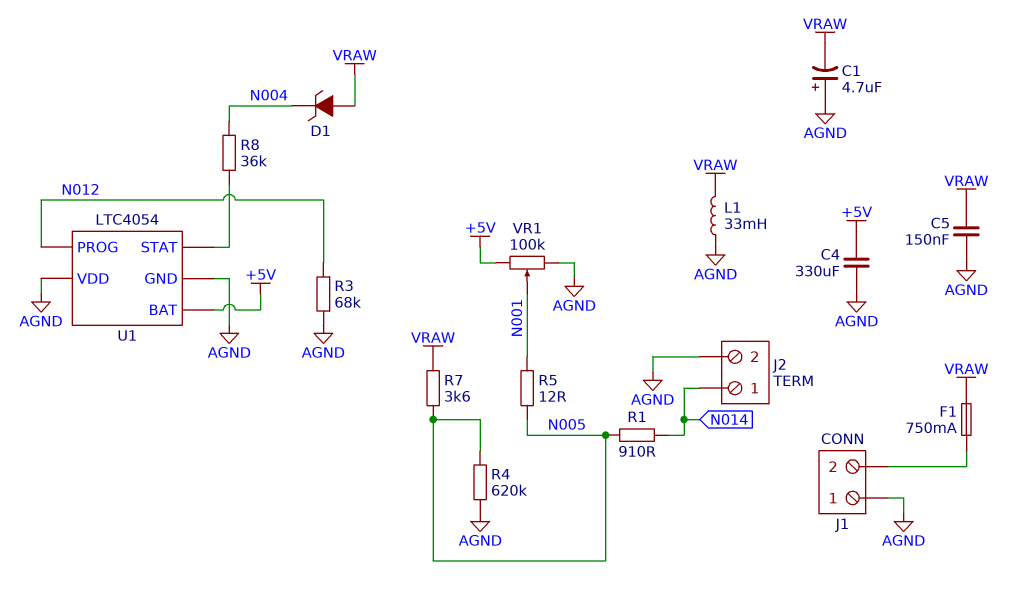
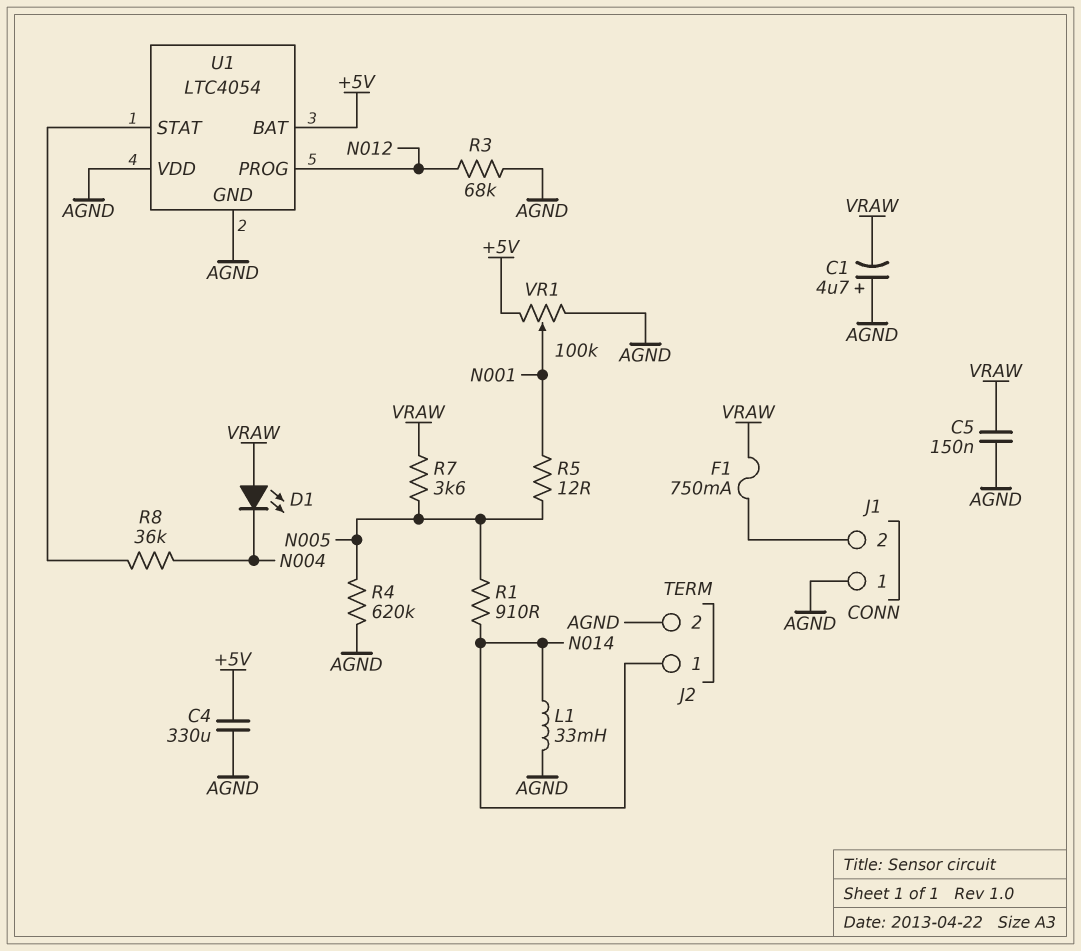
D1: zener (A VRAW, K N004) -> LED (A VRAW, K N004)
L1: 33mH (AGND, VRAW) -> 33mH (AGND, N014)

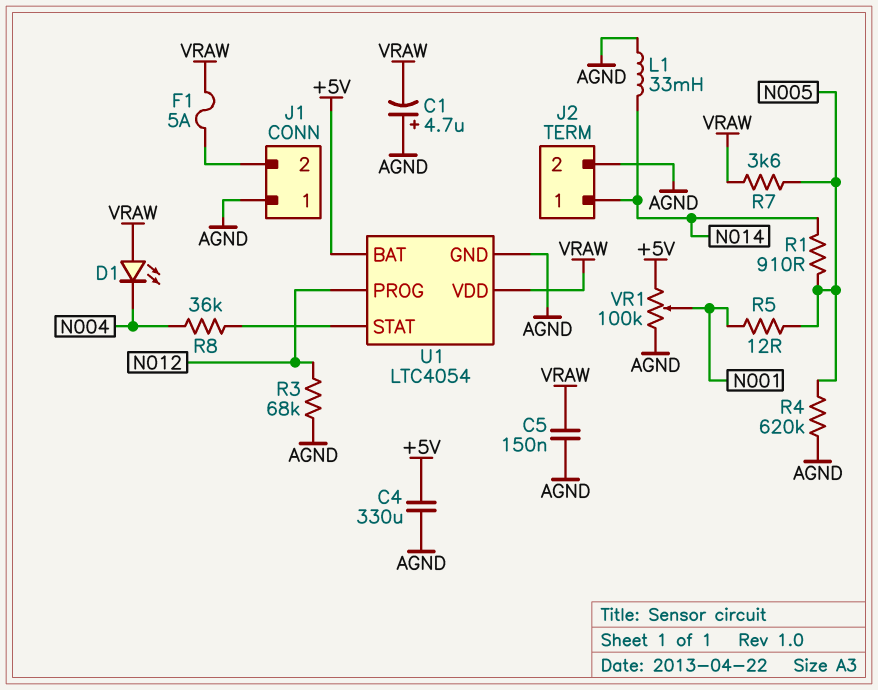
F1: 750mA (J1/2, VRAW) -> 5A (J1/2, VRAW)
U1 pin VDD: AGND -> VRAW

